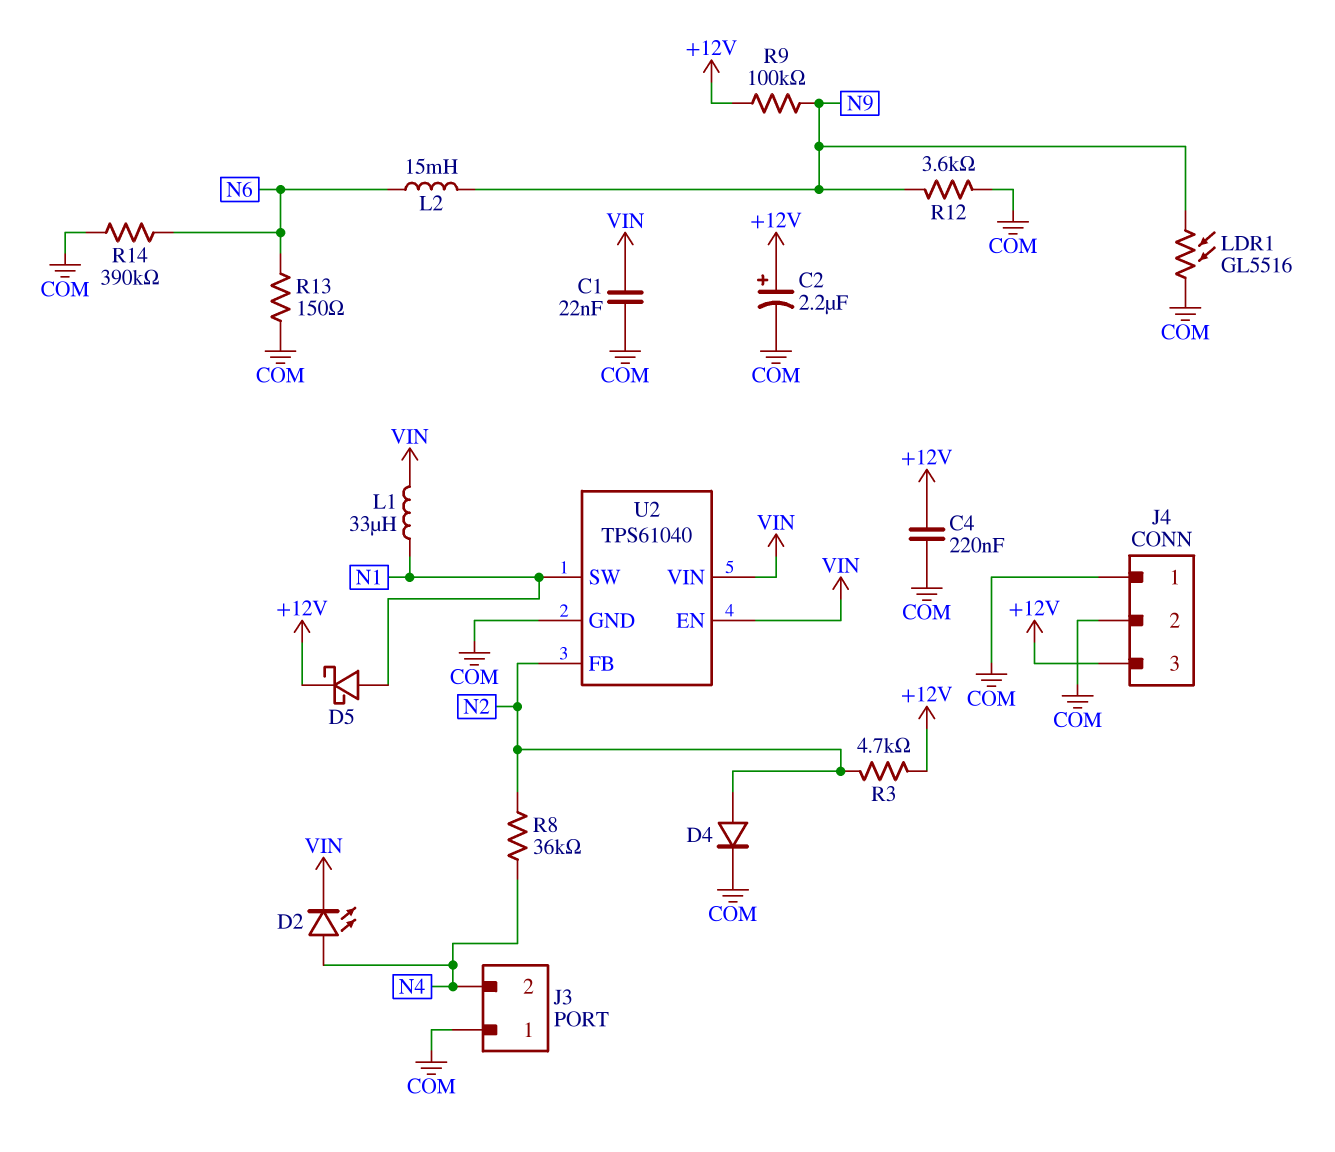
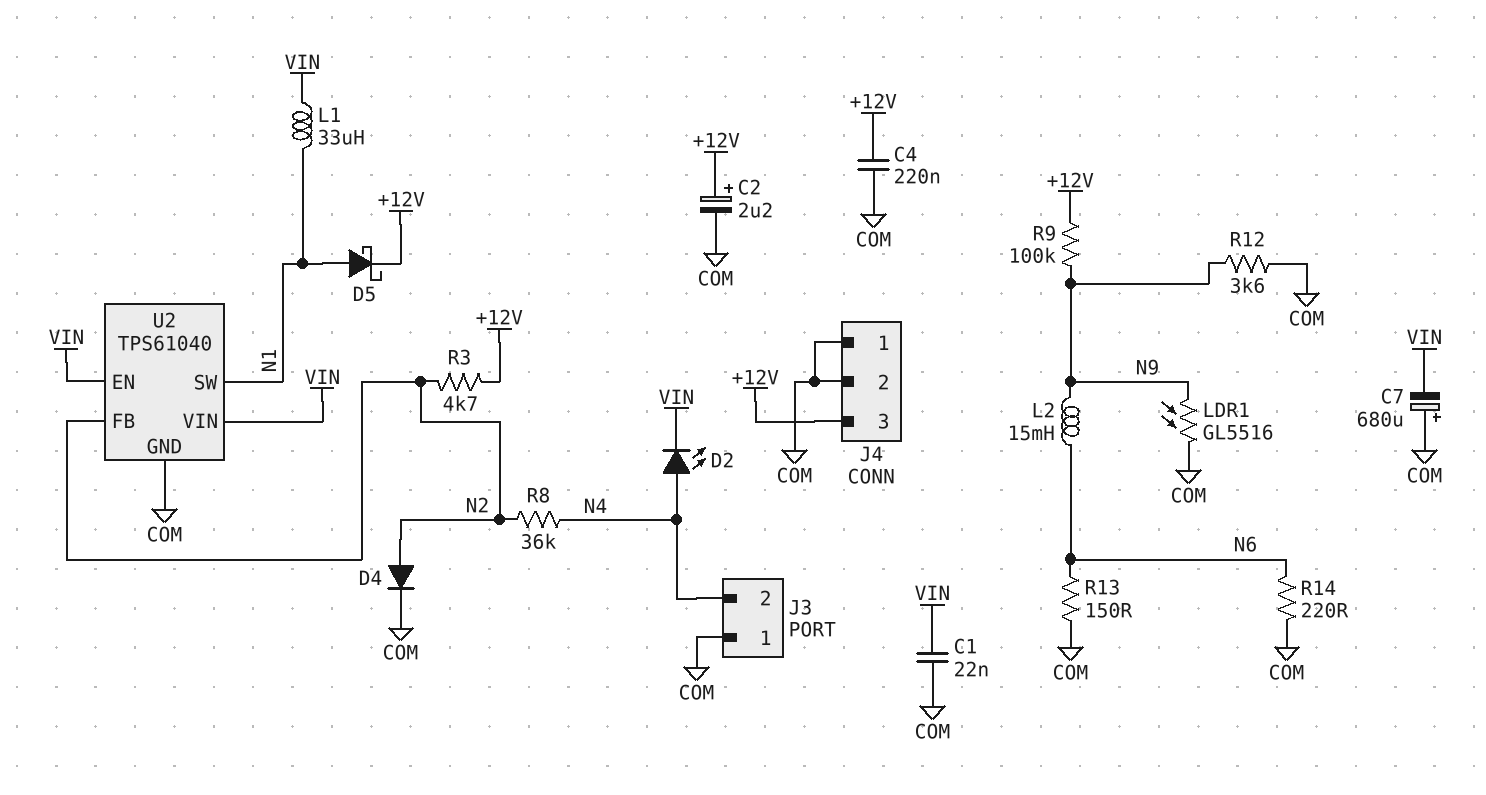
C7: none -> 680uF (plus COM, minus VIN)
R14: 390k (COM, N6) -> 220 (COM, N6)

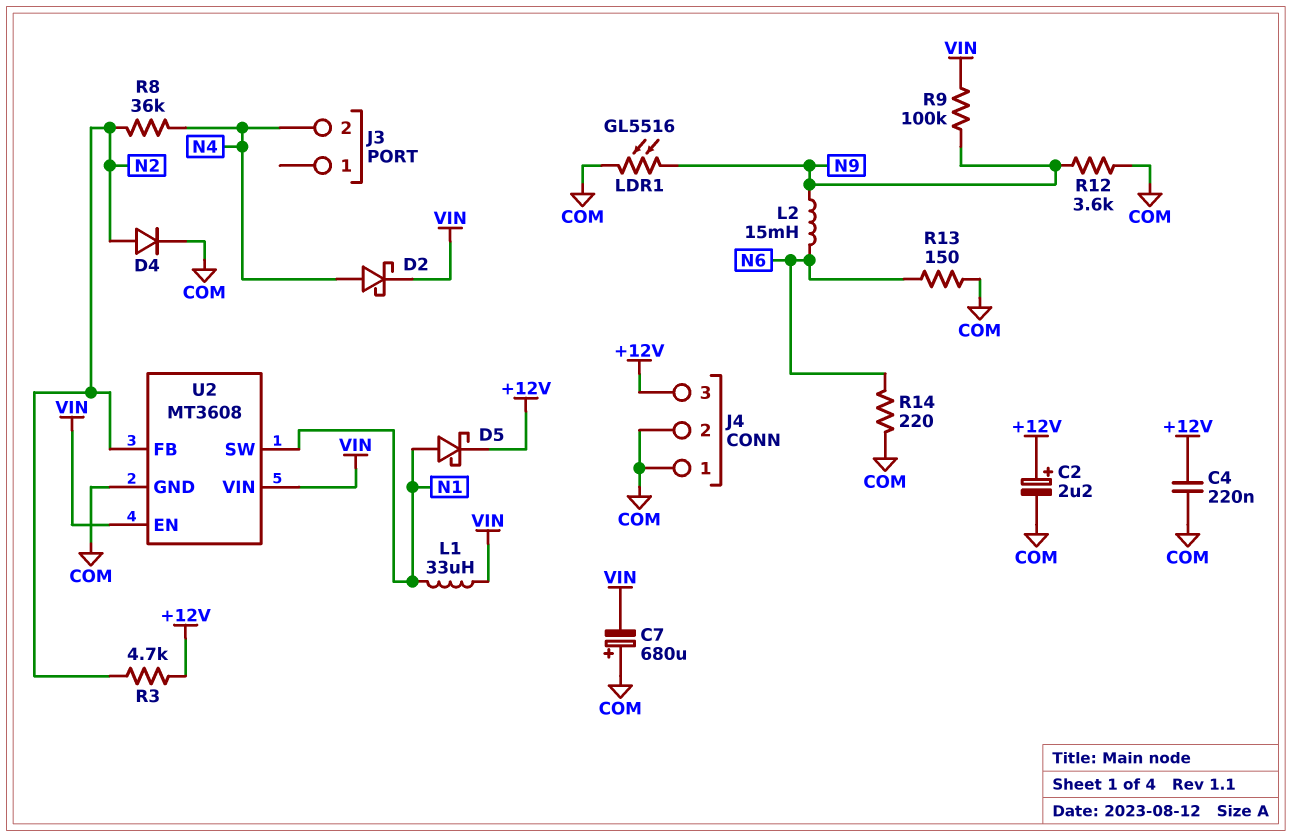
C1: 22nF (COM, VIN) -> none
D2: LED (A N4, K VIN) -> schottky (A N4, K VIN)
J3 pin 1: COM -> none
R9: 100k (+12V, N9) -> 100k (N9, VIN)
U2: TPS61040 -> MT3608

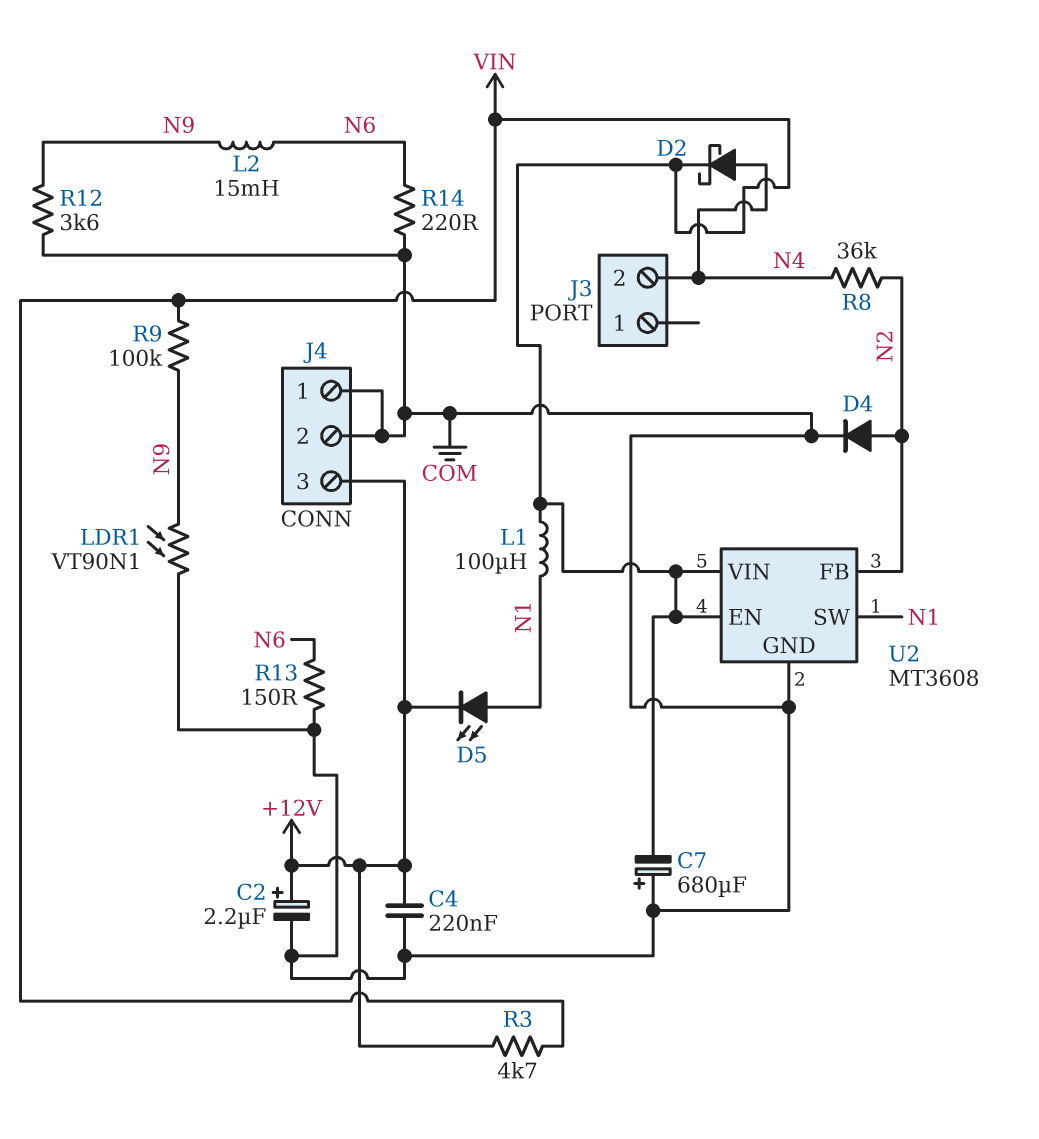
D5: schottky (A N1, K +12V) -> LED (A N1, K +12V)
L1: 33uH (N1, VIN) -> 100uH (N1, VIN)
LDR1: GL5516 (COM, N9) -> VT90N1 (COM, N9)
R3: 4.7k (+12V, N2) -> 4.7k (+12V, VIN)

